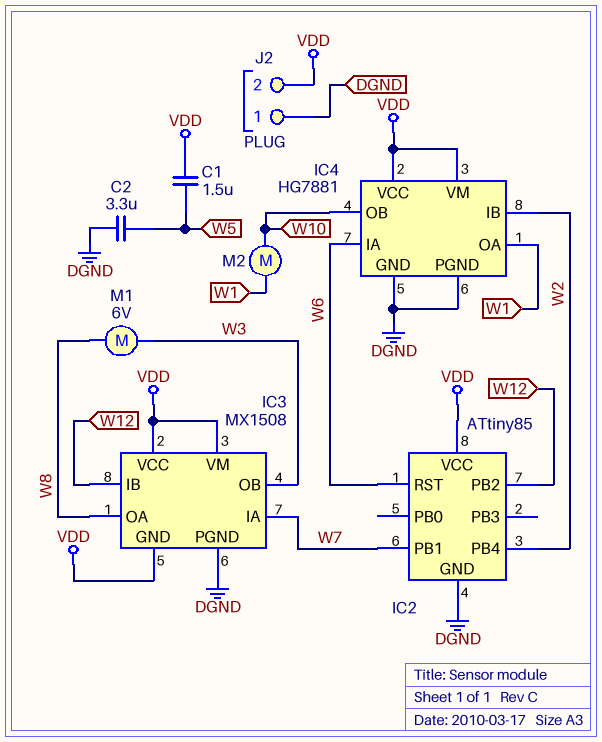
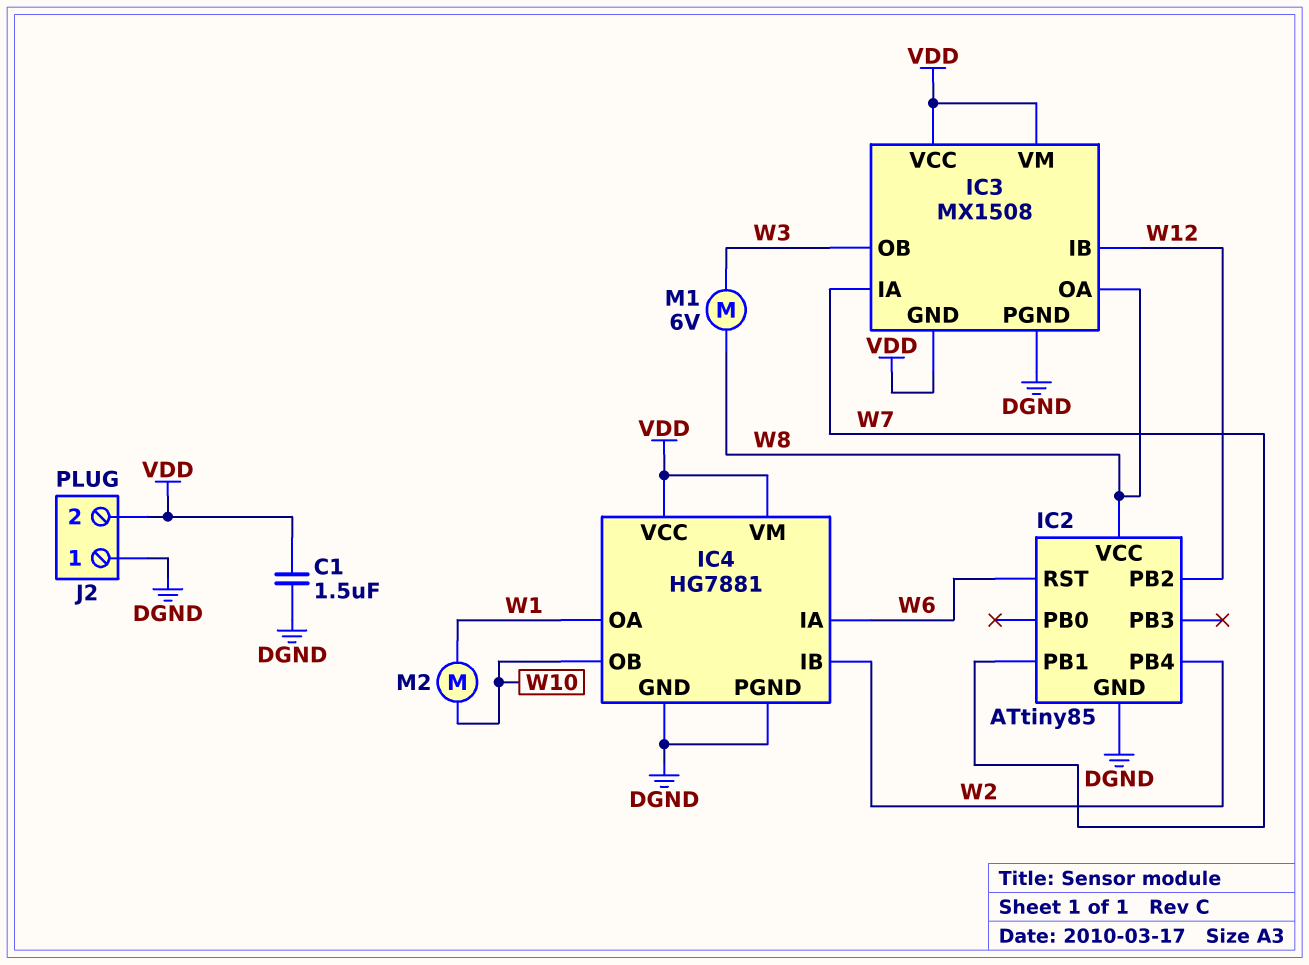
C1: 1.5uF (VDD, W5) -> 1.5uF (DGND, VDD)
C2: 3.3uF (DGND, W5) -> none
IC2 pin VCC: VDD -> W8

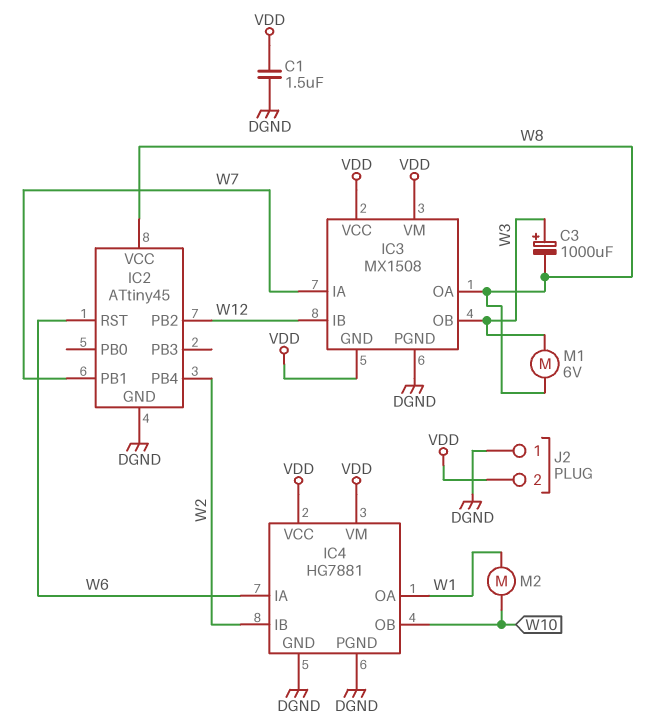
C3: none -> 1000uF (plus W3, minus W8)
IC2: ATtiny85 -> ATtiny45

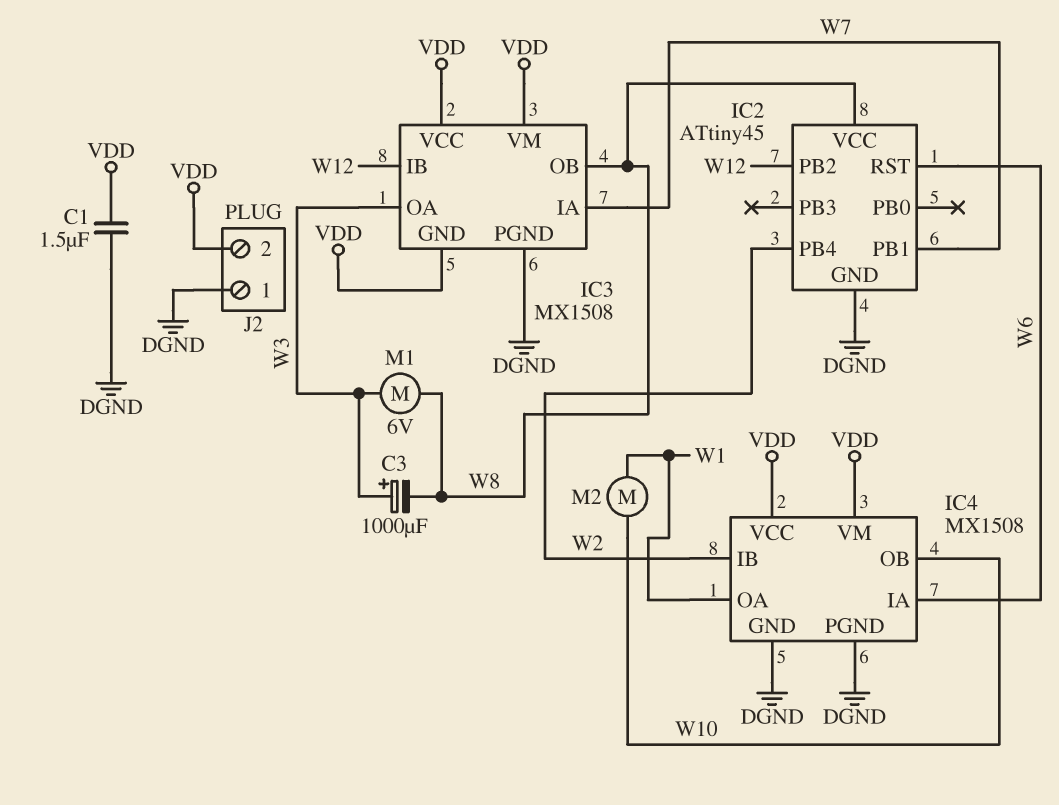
IC3 pin OA: W8 -> W3
IC3 pin OB: W3 -> W8
IC4: HG7881 -> MX1508

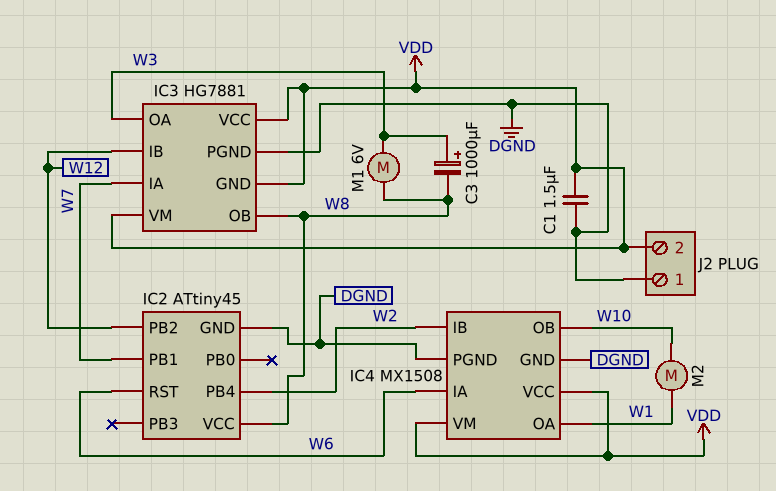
IC3: MX1508 -> HG7881

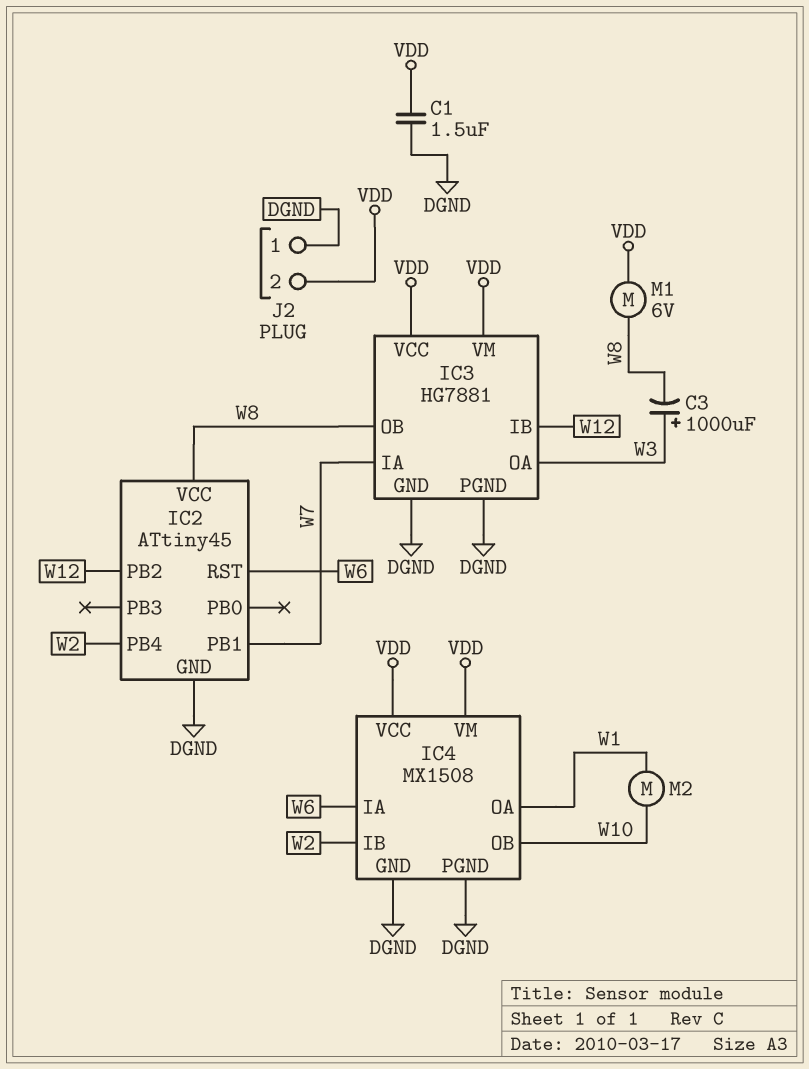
IC3 pin GND: VDD -> DGND
M1: motor 6V (W3, W8) -> motor 6V (VDD, W8)

